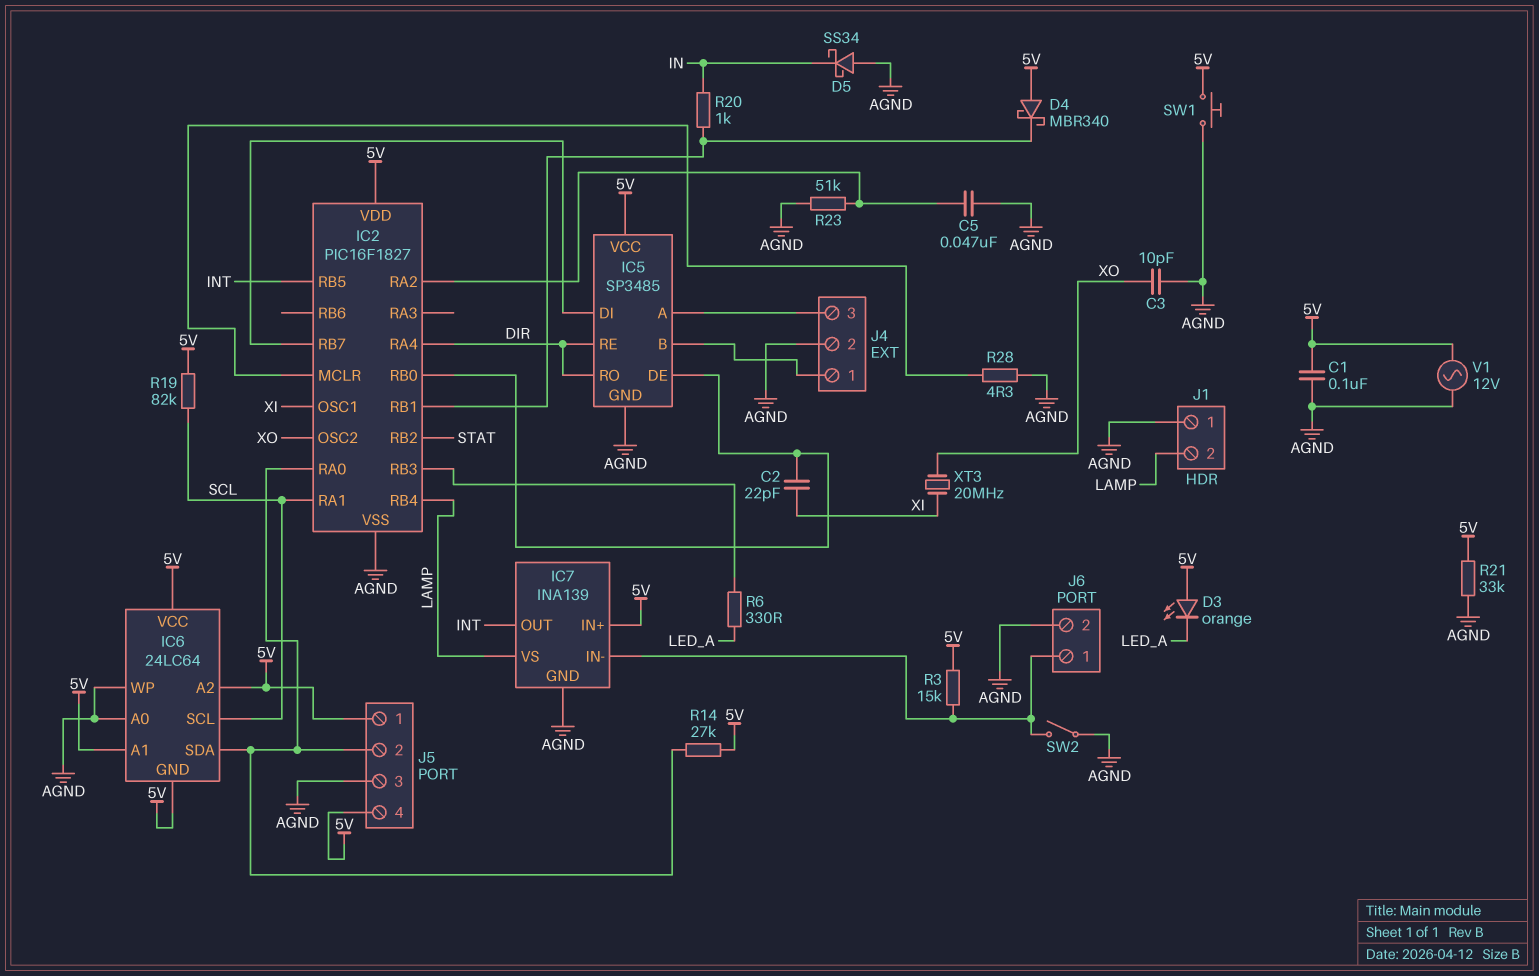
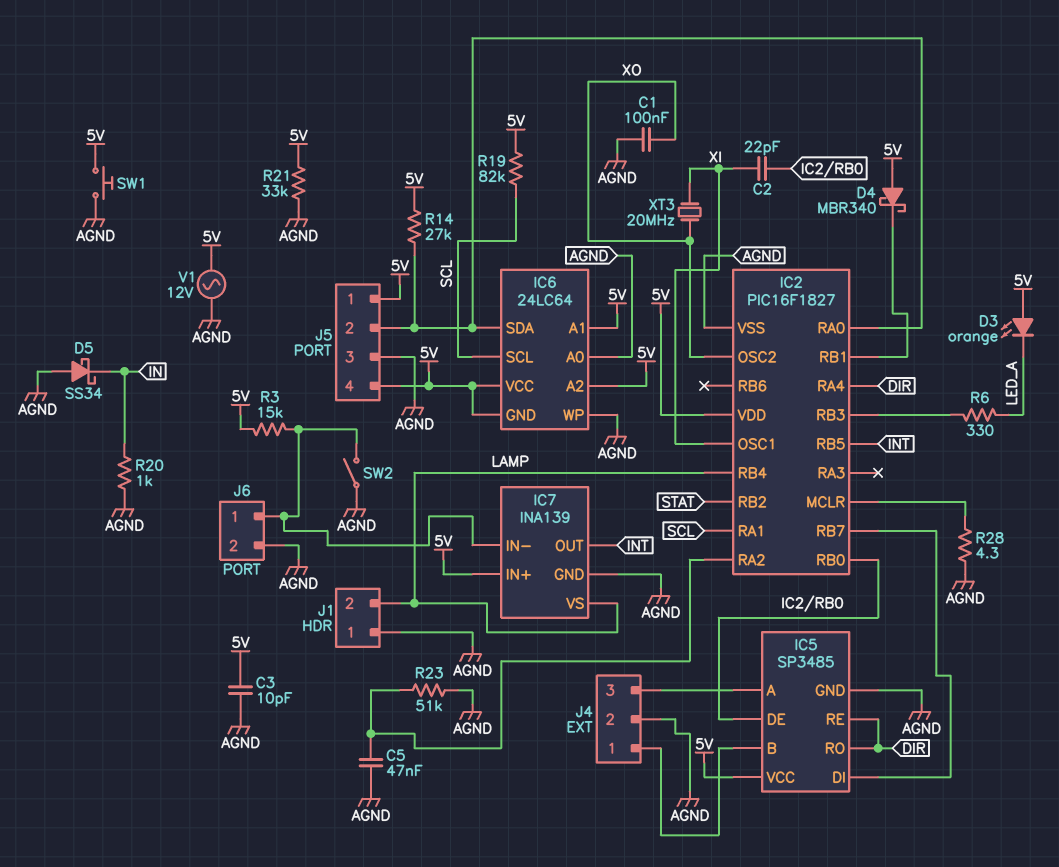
C1: 100nF (5V, AGND) -> 100nF (AGND, XO)
C3: 10pF (AGND, XO) -> 10pF (5V, AGND)
R20: 1k (IC2/RB1, IN) -> 1k (AGND, IN)

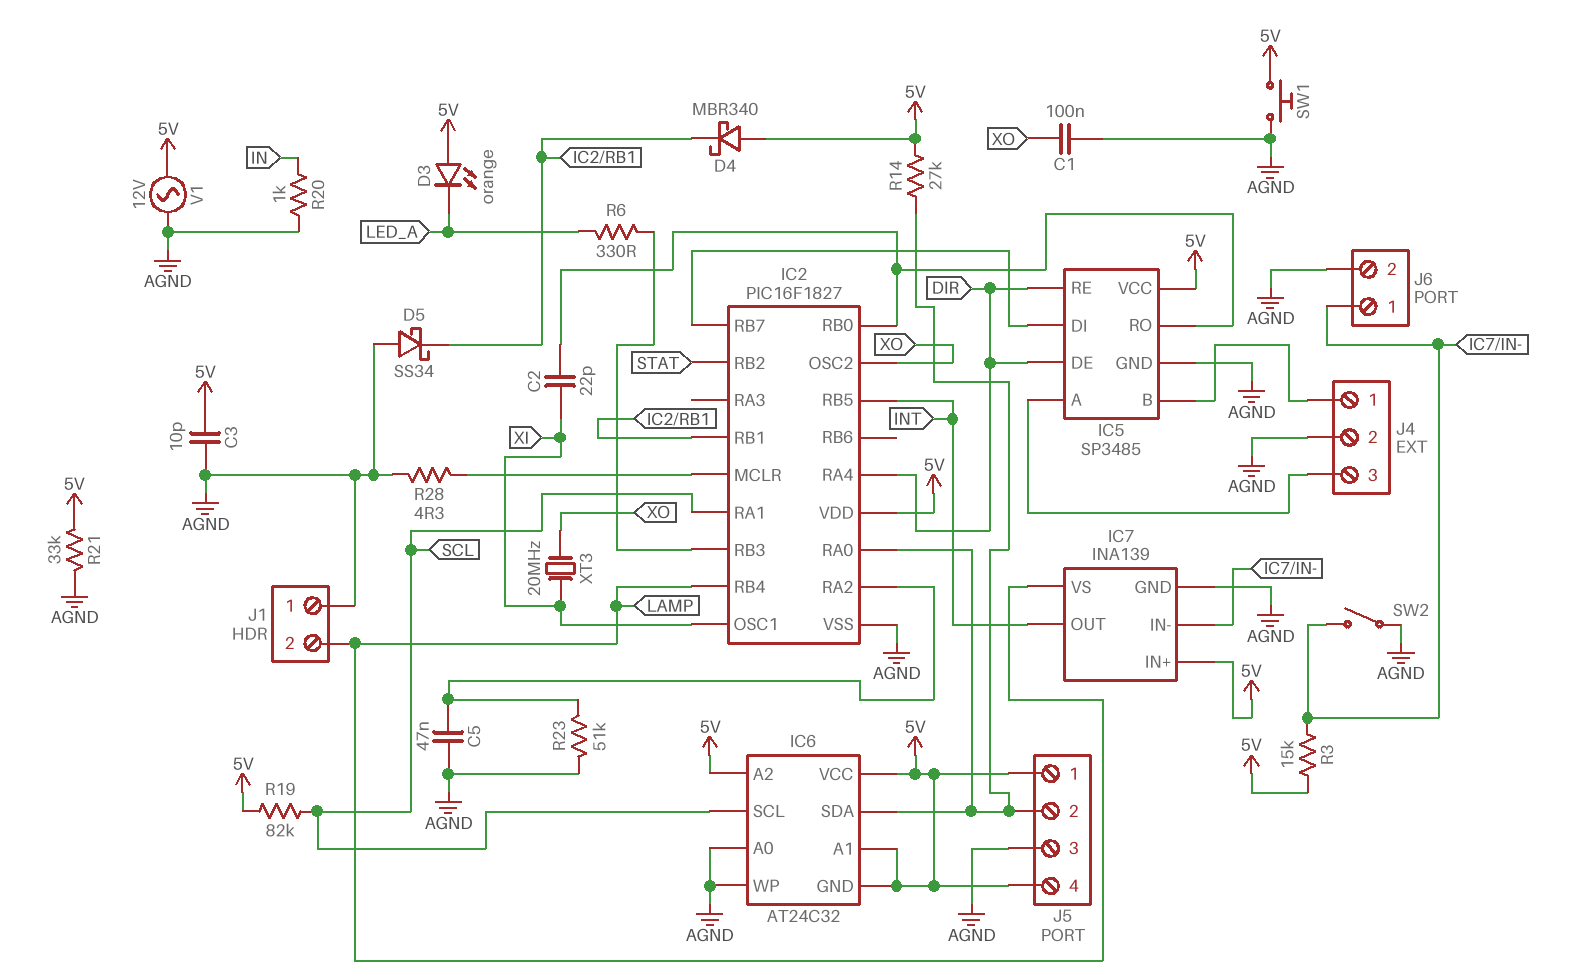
D5: schottky SS34 (A AGND, K IN) -> schottky SS34 (A AGND, K IC2/RB1)
IC5 pin DE: IC2/RB0 -> DIR
IC5 pin RO: DIR -> IC2/RB0
IC6: 24LC64 -> AT24C32

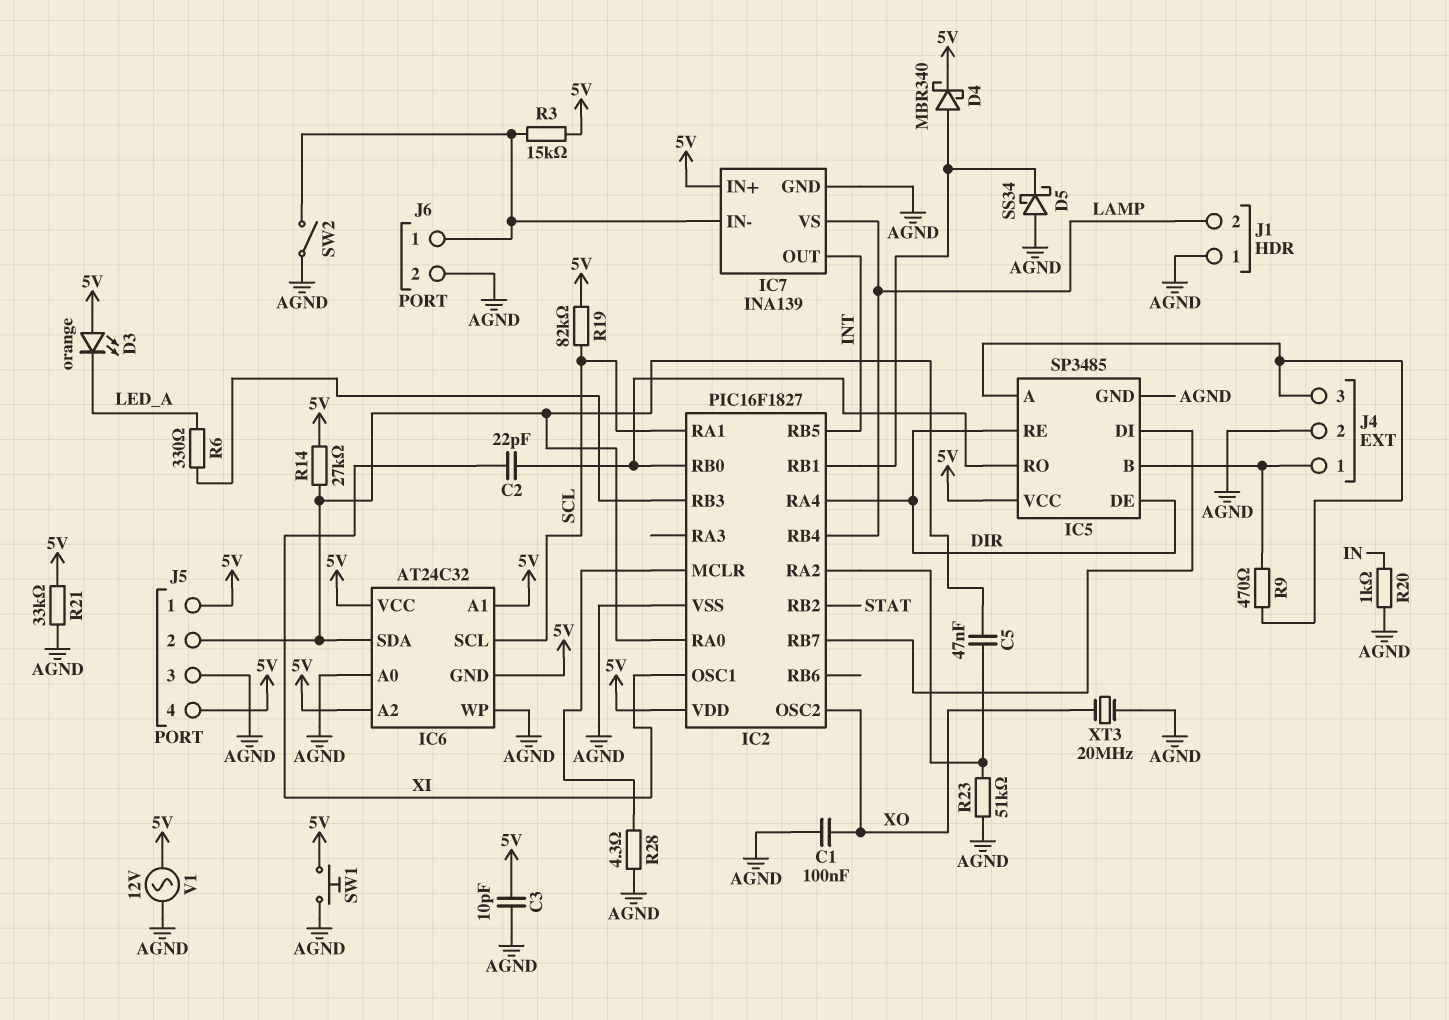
C5: 47nF (AGND, IC2/RA2) -> 47nF (IC2/RA0, IC2/RA2)
D4: schottky MBR340 (A 5V, K IC2/RB1) -> schottky MBR340 (A IC2/RB1, K 5V)
R9: none -> 470 (IC5/A, IC5/B)
XT3: 20MHz (XI, XO) -> 20MHz (AGND, XO)

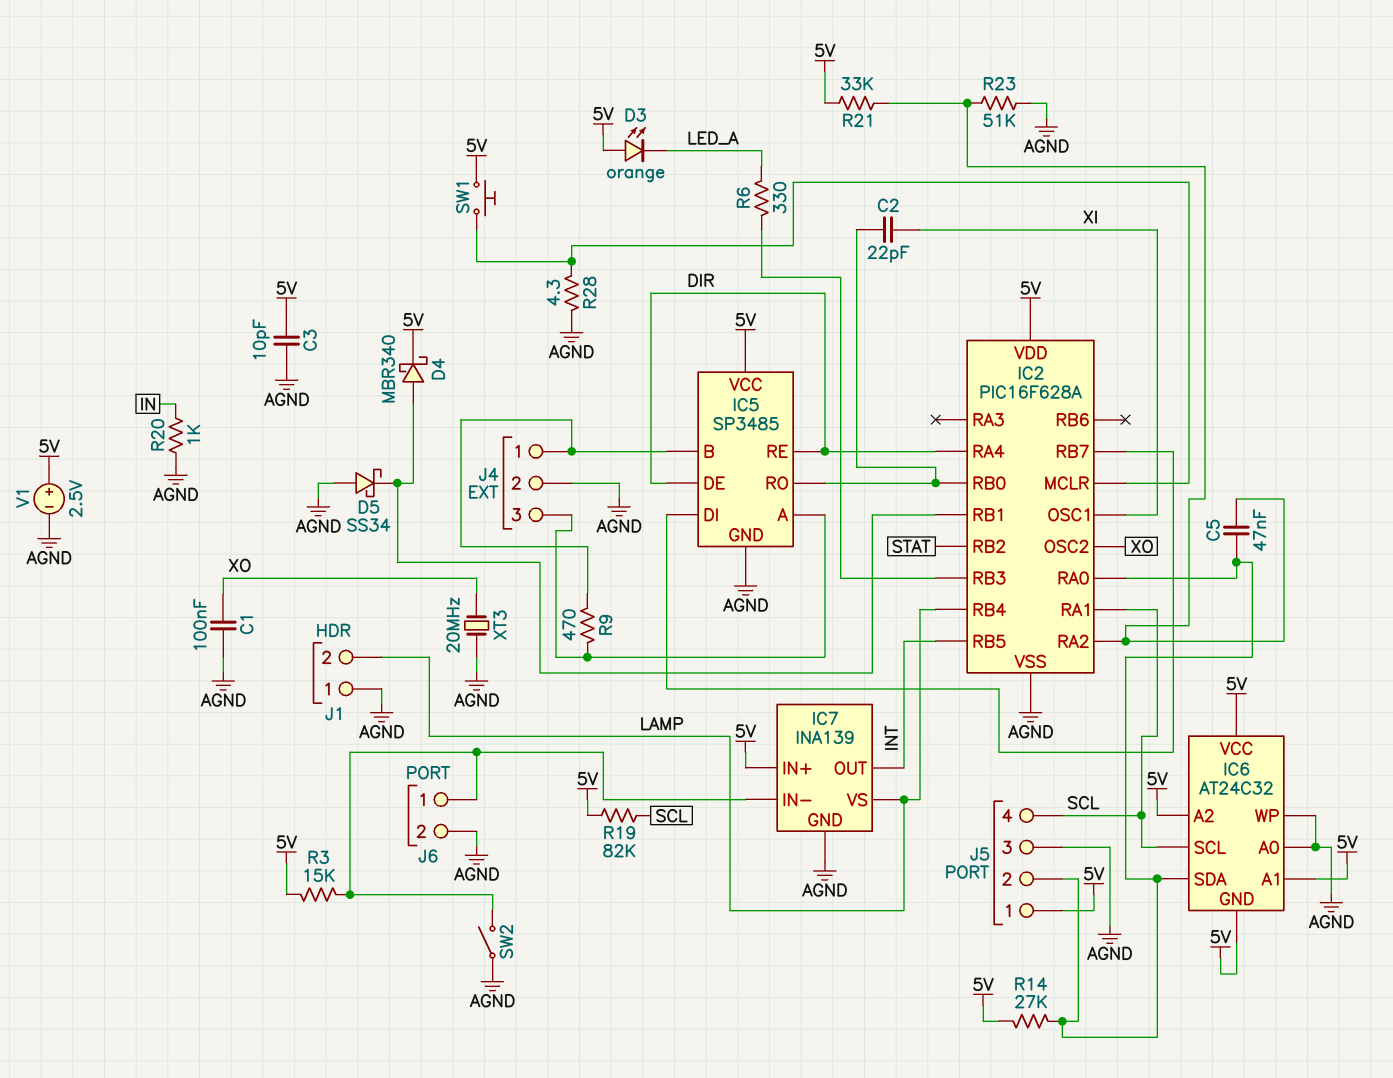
IC2: PIC16F1827 -> PIC16F628A
J5 pin 4: 5V -> SCL
R21: 33k (5V, AGND) -> 33k (5V, IC2/RA2)
SW1: button (5V, AGND) -> button (5V, IC2/MCLR)
V1: AC 12V (5V, AGND) -> 2.5V (plus 5V, minus AGND)

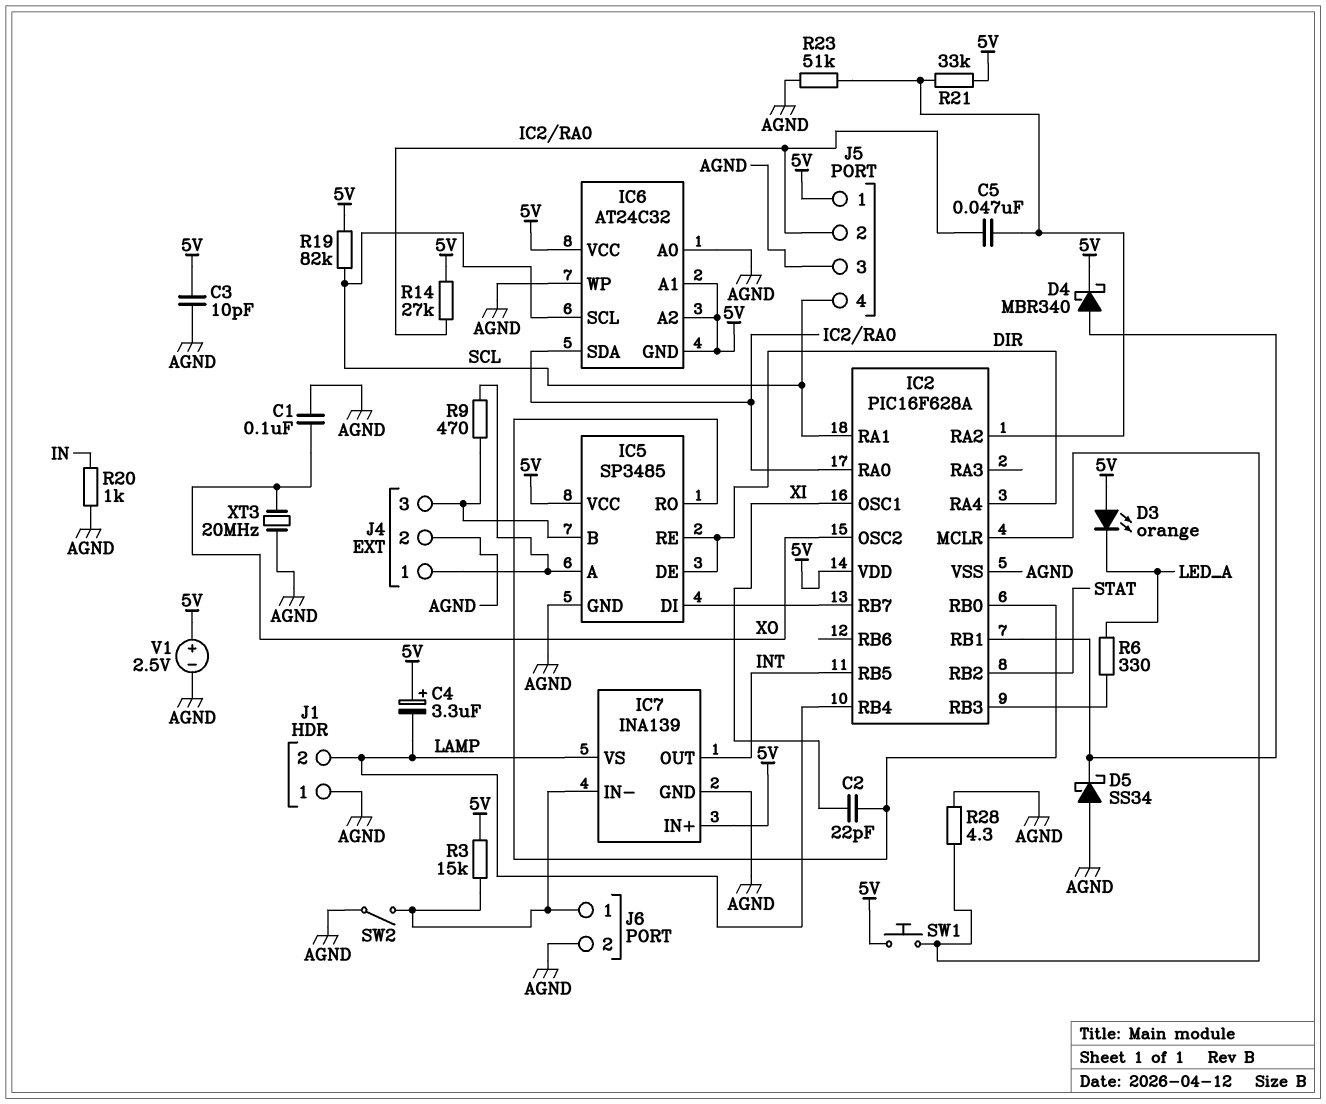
C4: none -> 3.3uF (plus 5V, minus LAMP)
J4 pin 1: IC5/B -> IC5/A
J4 pin 3: IC5/A -> IC5/B

